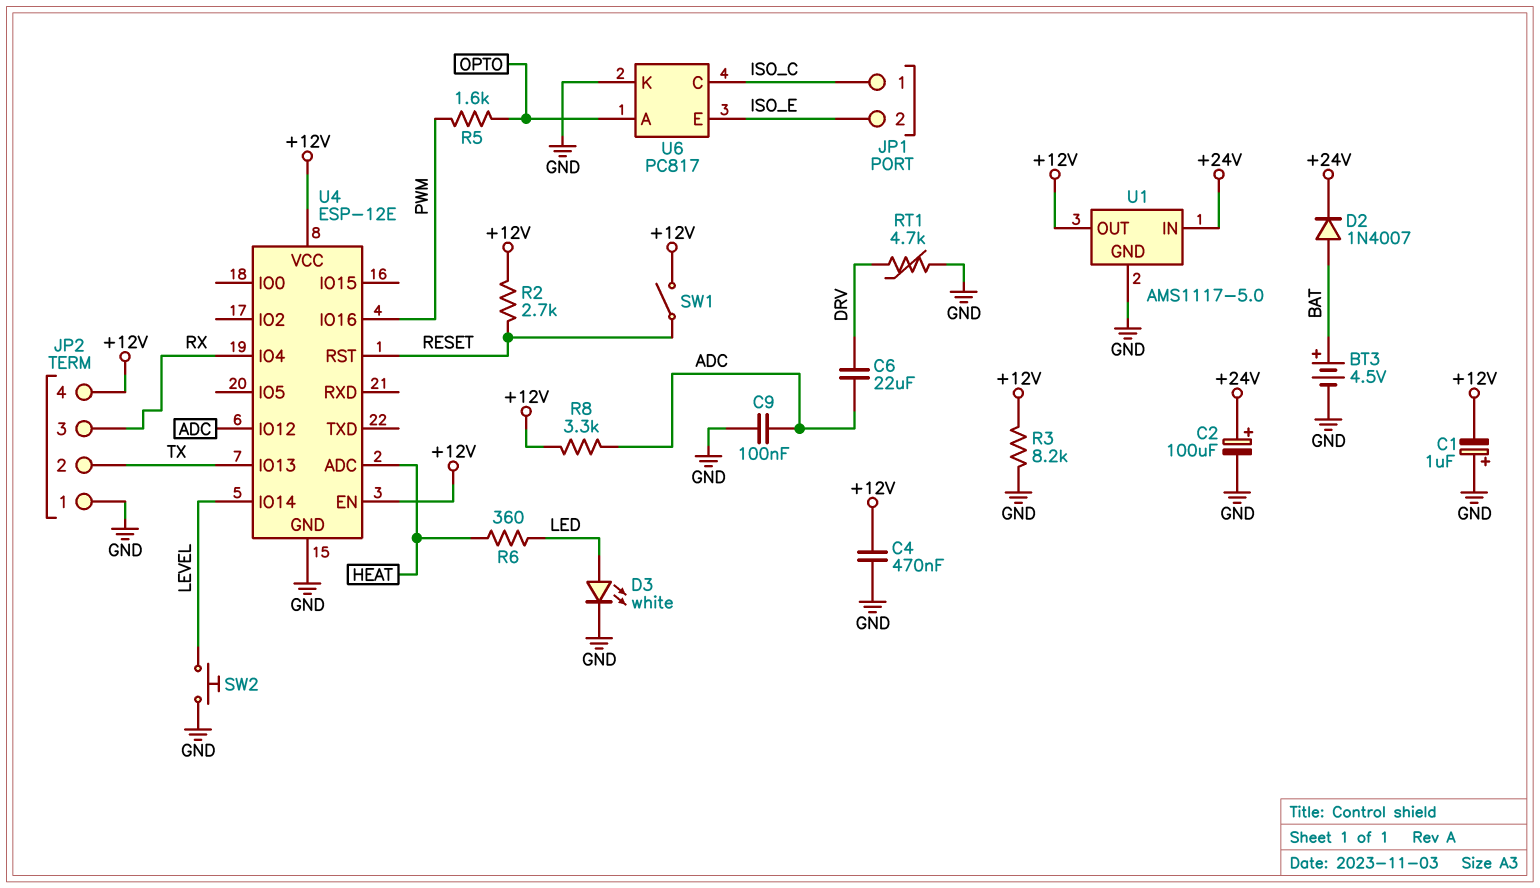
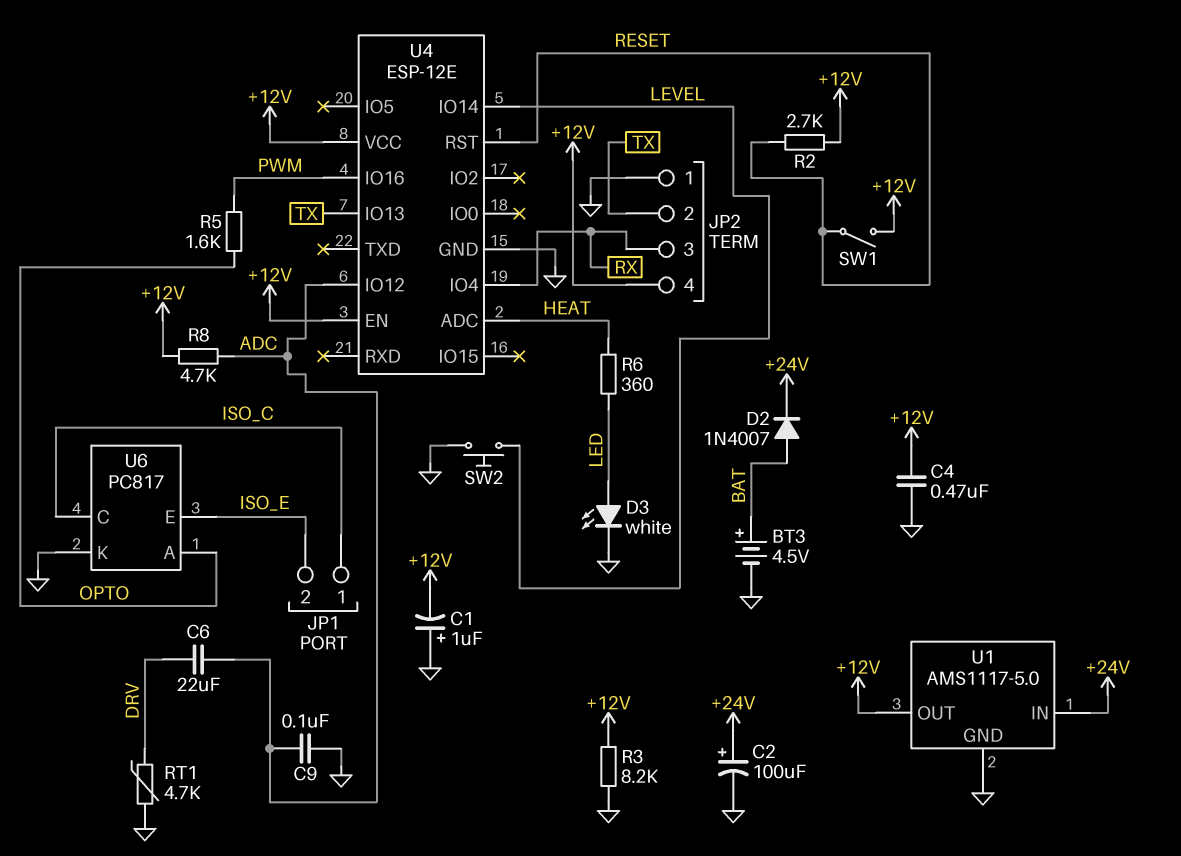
R8: 3.3k (+12V, ADC) -> 4.7k (+12V, ADC)

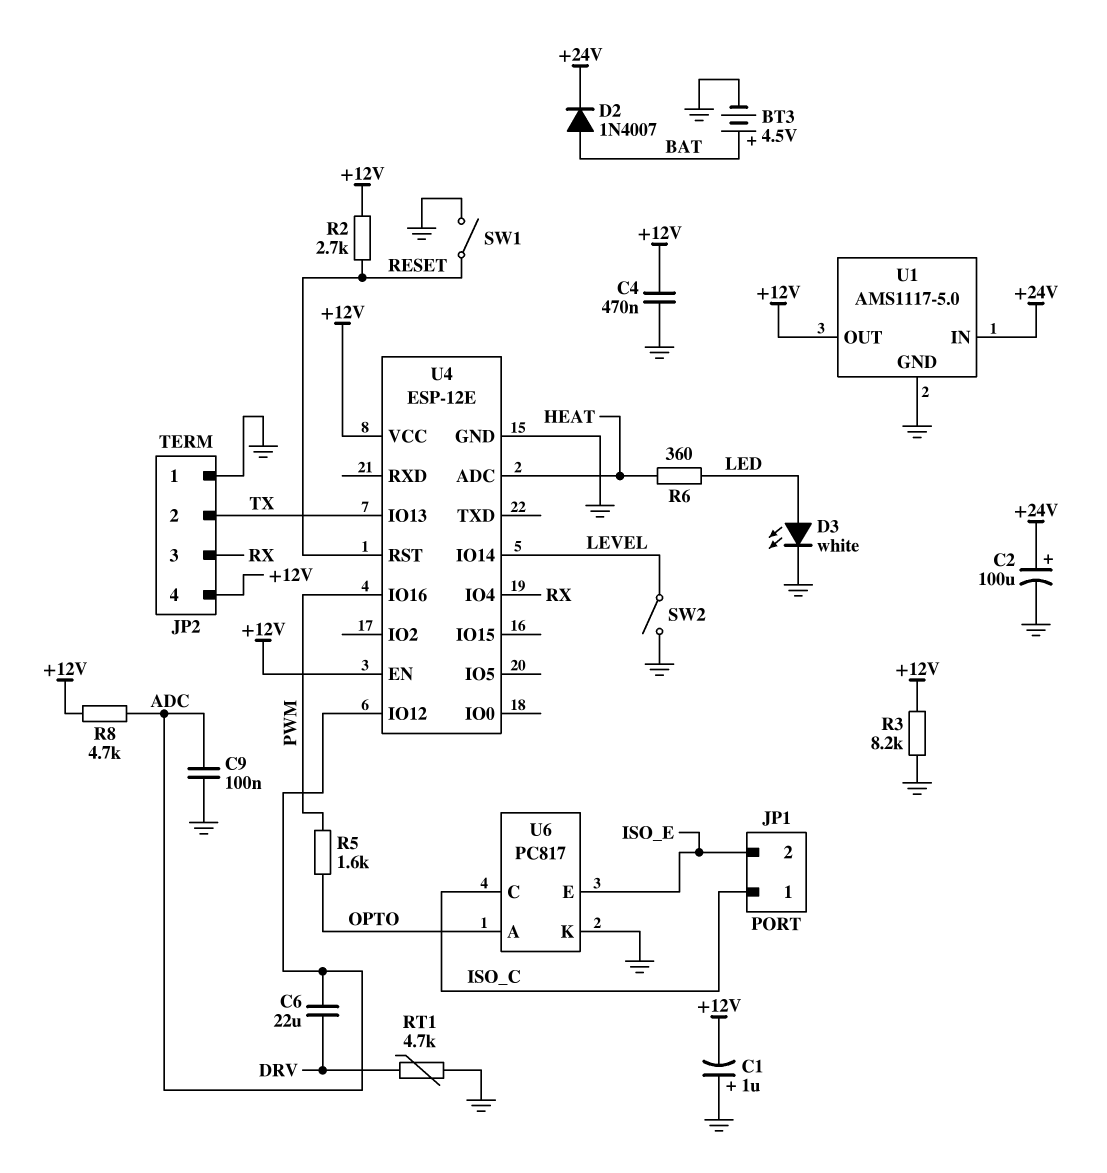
SW1: switch (+12V, RESET) -> switch (GND, RESET)
SW2: button (GND, LEVEL) -> switch (GND, LEVEL)

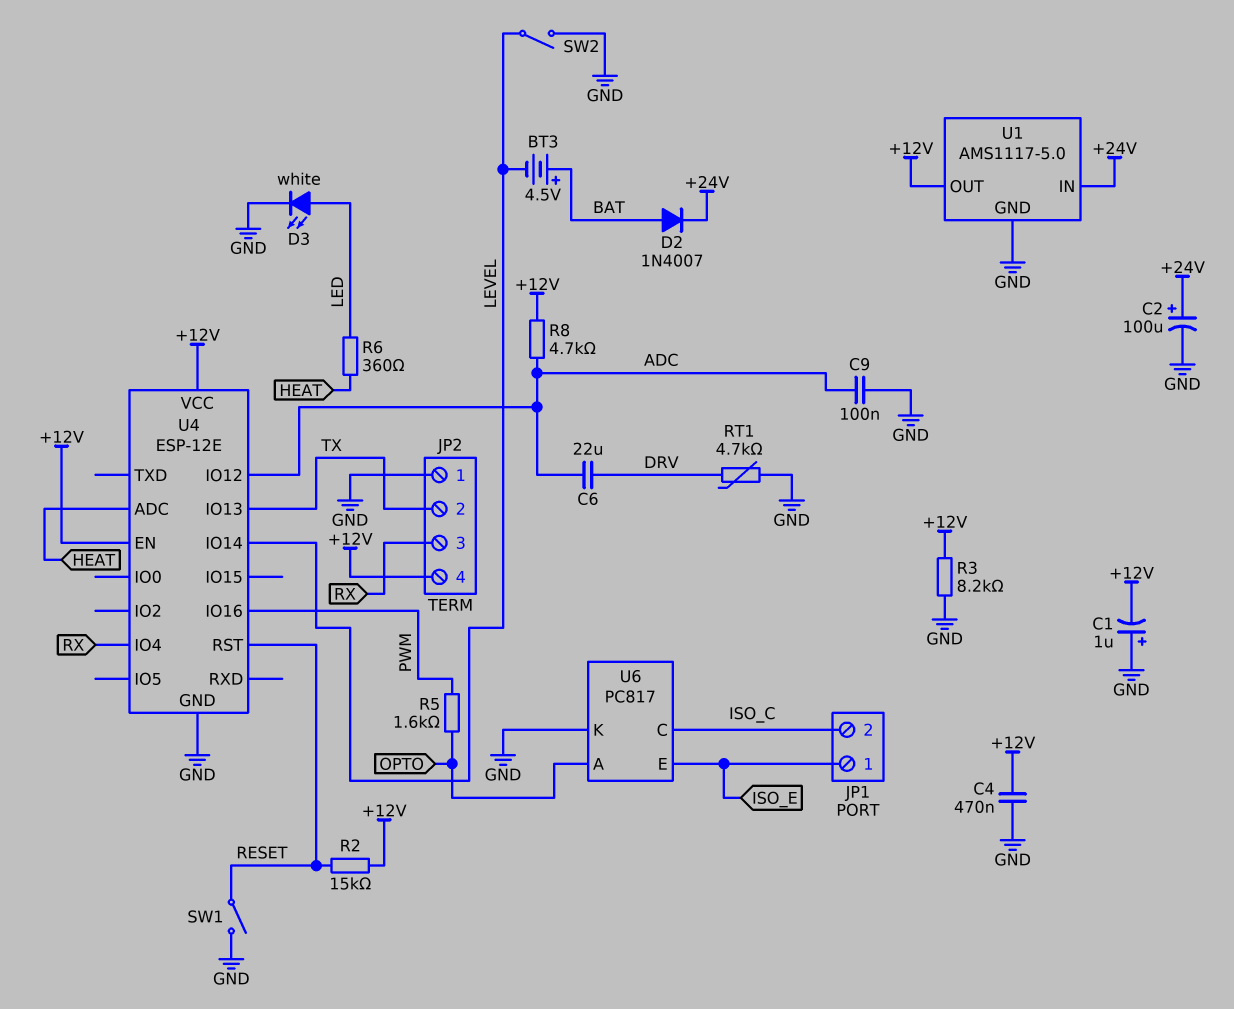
BT3: 4.5V (plus BAT, minus GND) -> 4.5V (plus BAT, minus LEVEL)
JP1 pin 1: ISO_C -> ISO_E
JP1 pin 2: ISO_E -> ISO_C
R2: 2.7k (+12V, RESET) -> 15k (+12V, RESET)

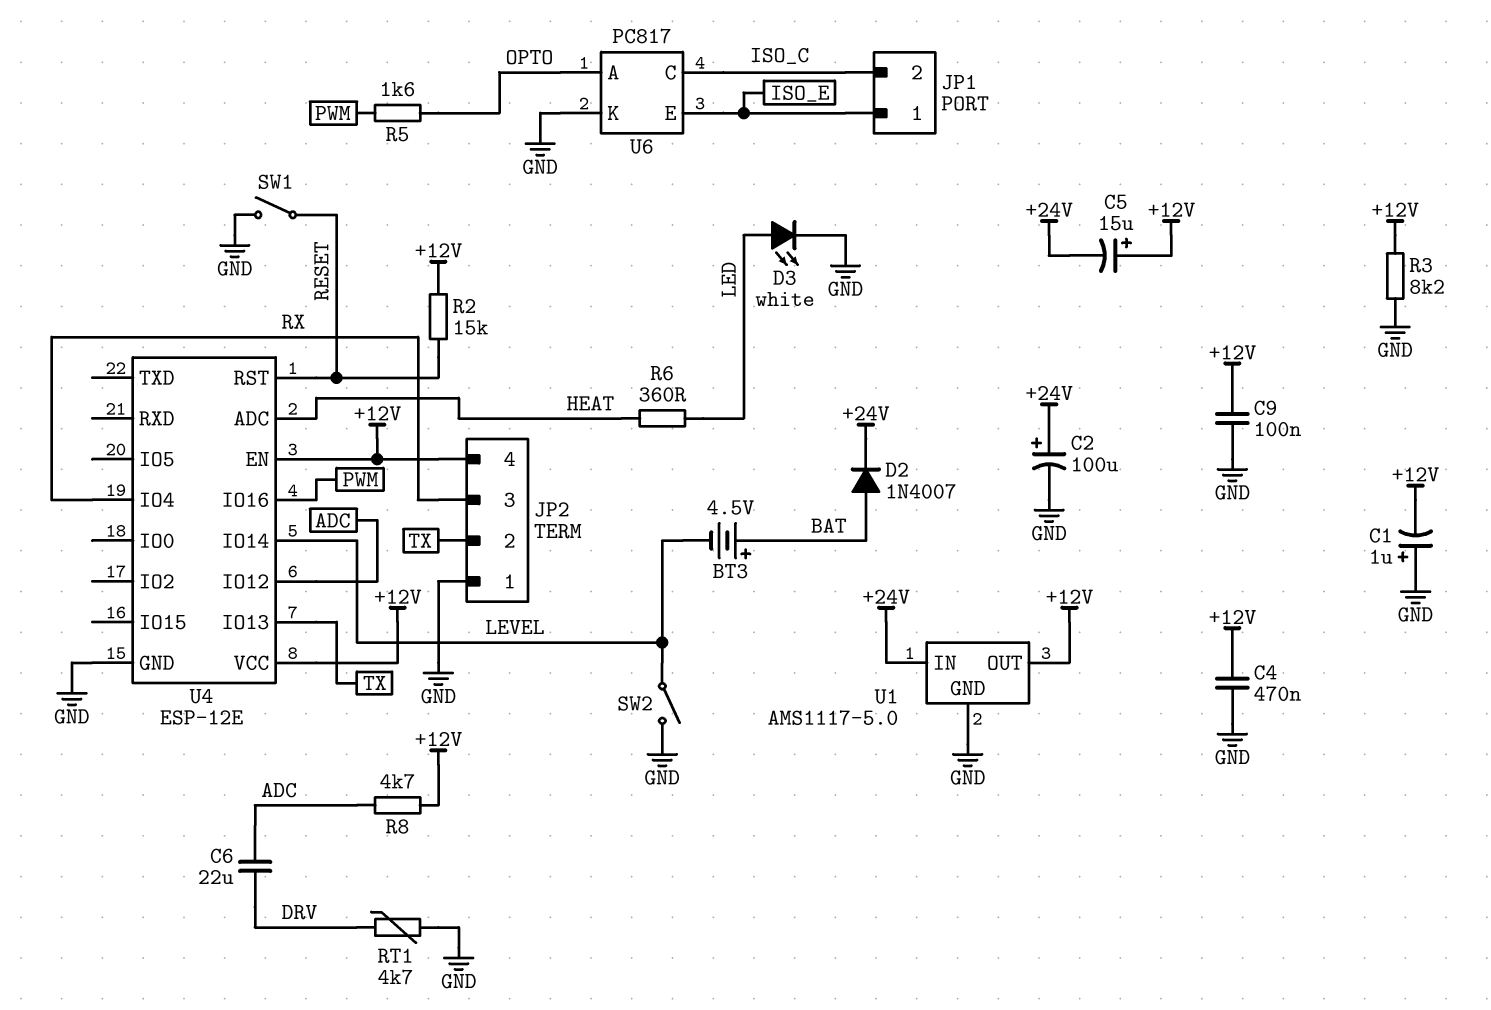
C5: none -> 15uF (plus +12V, minus +24V)
C9: 100nF (ADC, GND) -> 100nF (+12V, GND)

